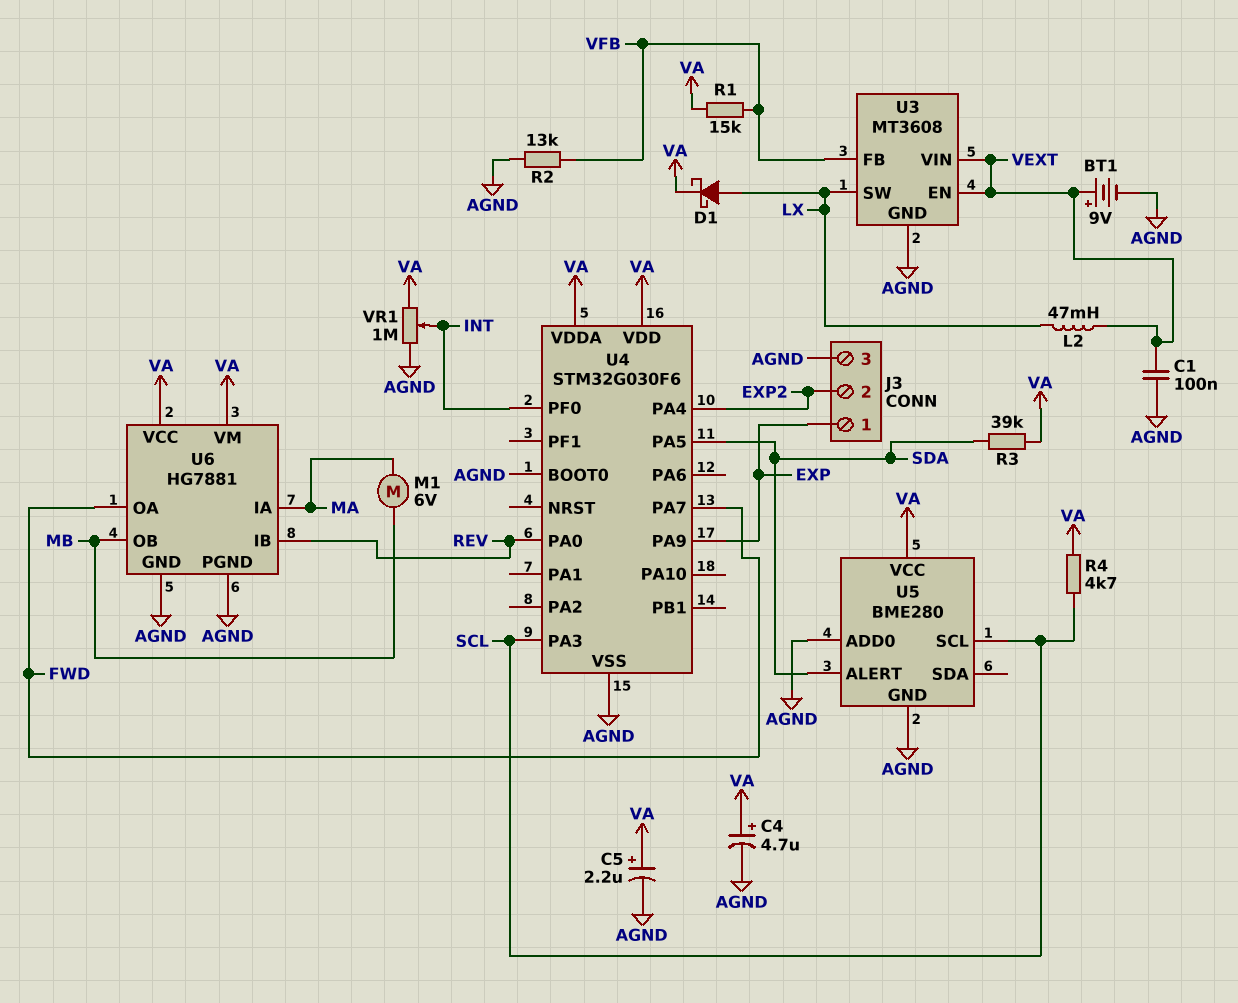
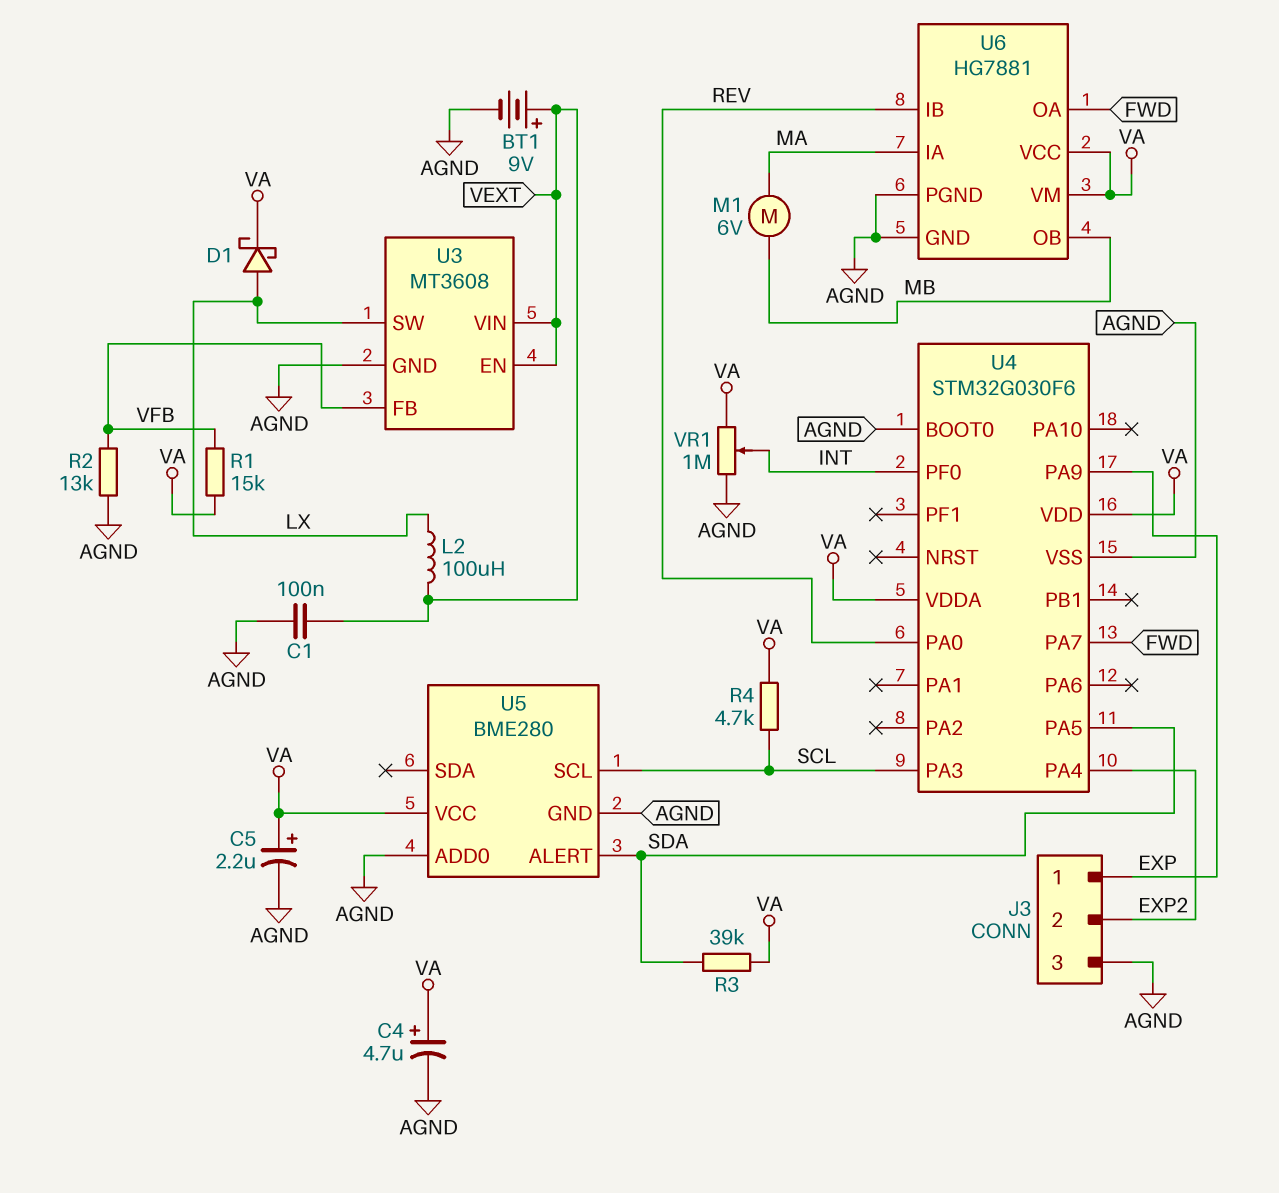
L2: 47mH (LX, VEXT) -> 100uH (LX, VEXT)

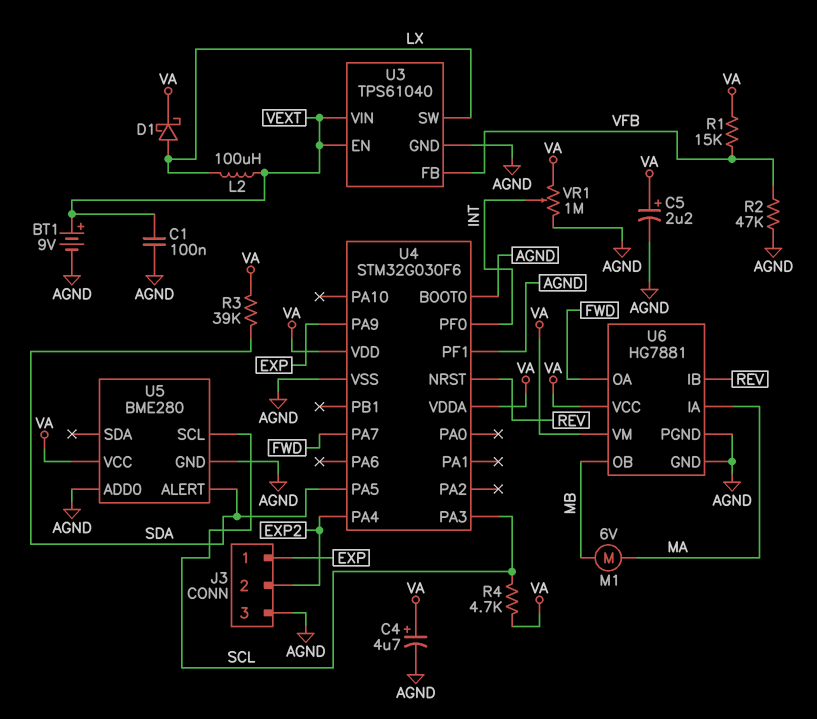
R2: 13k (AGND, VFB) -> 47k (AGND, VFB)
U3: MT3608 -> TPS61040
U4 pin NRST: none -> REV
U4 pin PA0: REV -> none
U4 pin PF1: none -> AGND

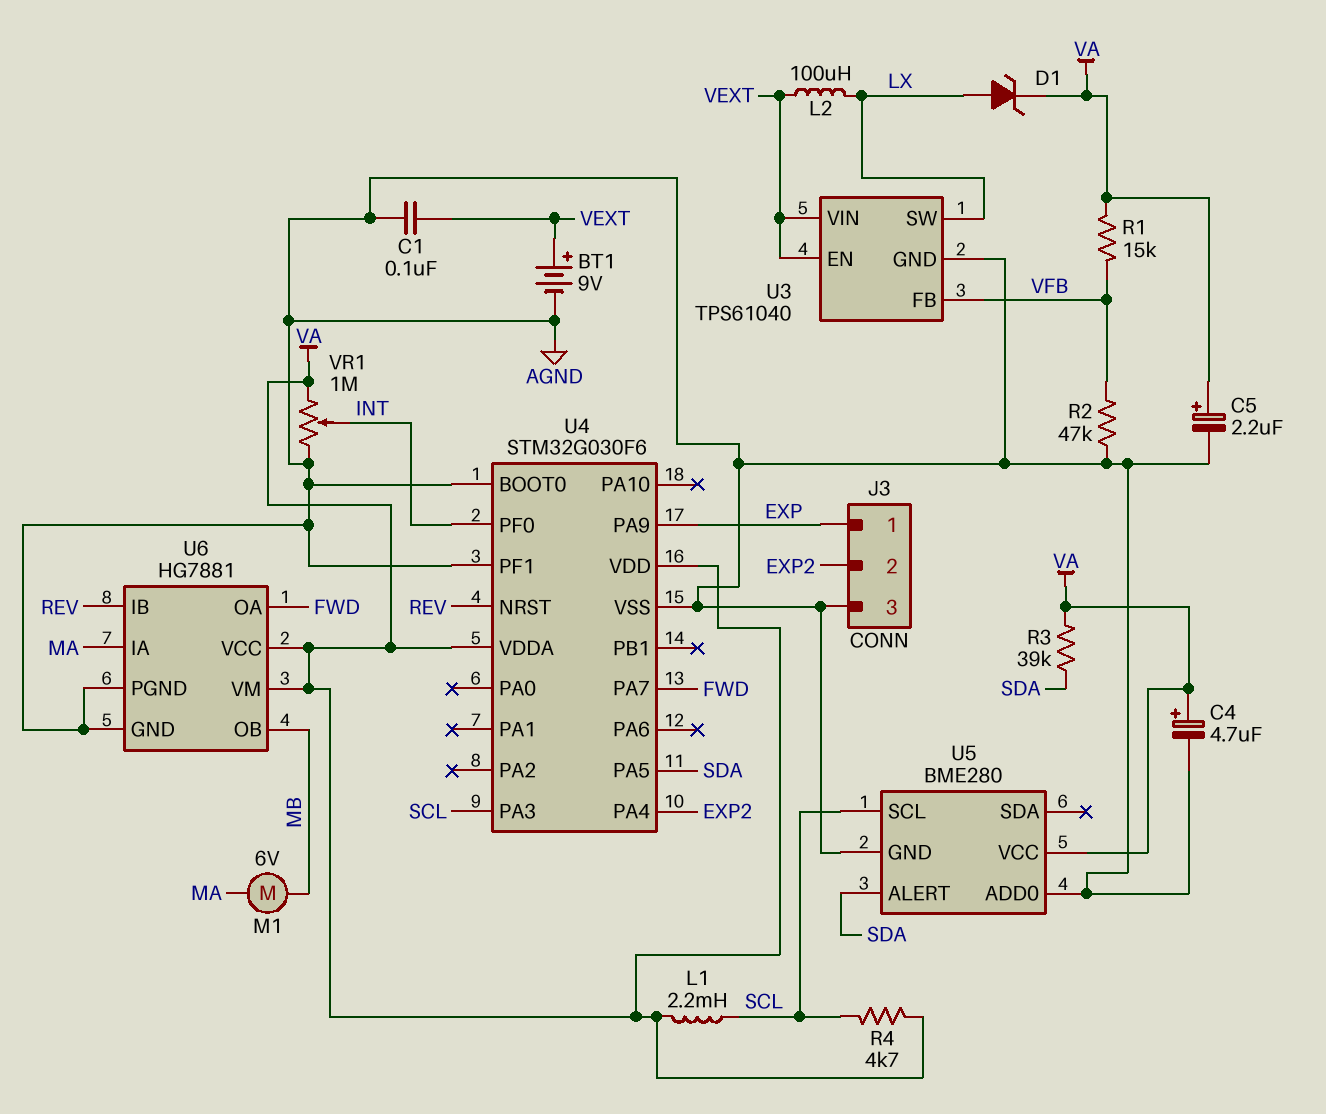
D1: schottky (A LX, K VA) -> zener (A LX, K VA)
L1: none -> 2.2mH (SCL, VA)

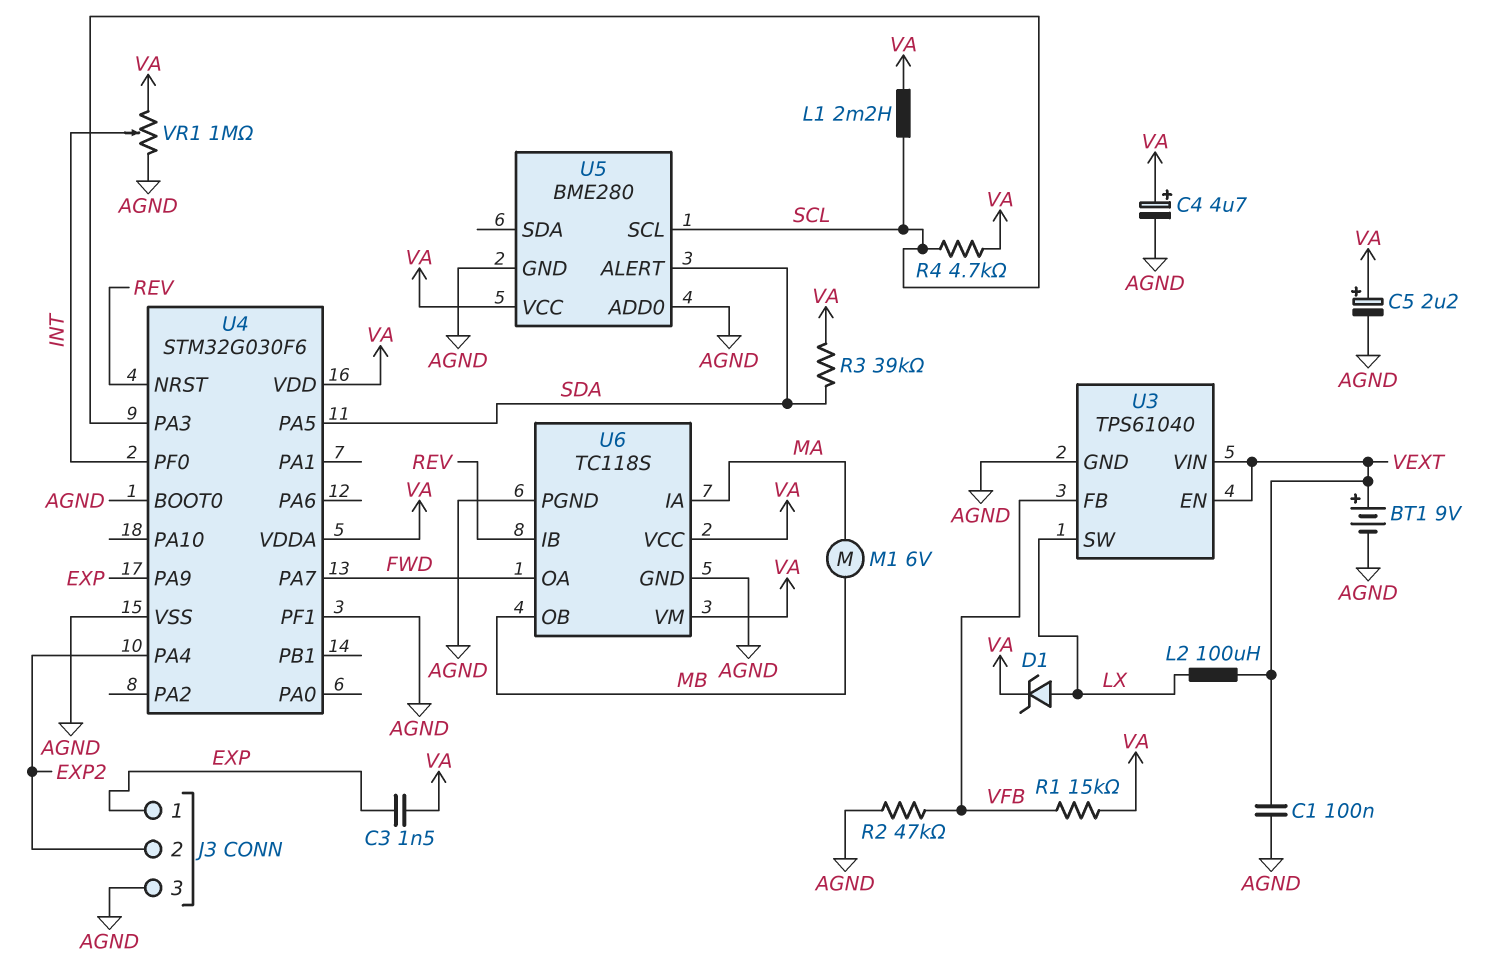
C3: none -> 1.5nF (EXP, VA)
U6: HG7881 -> TC118S

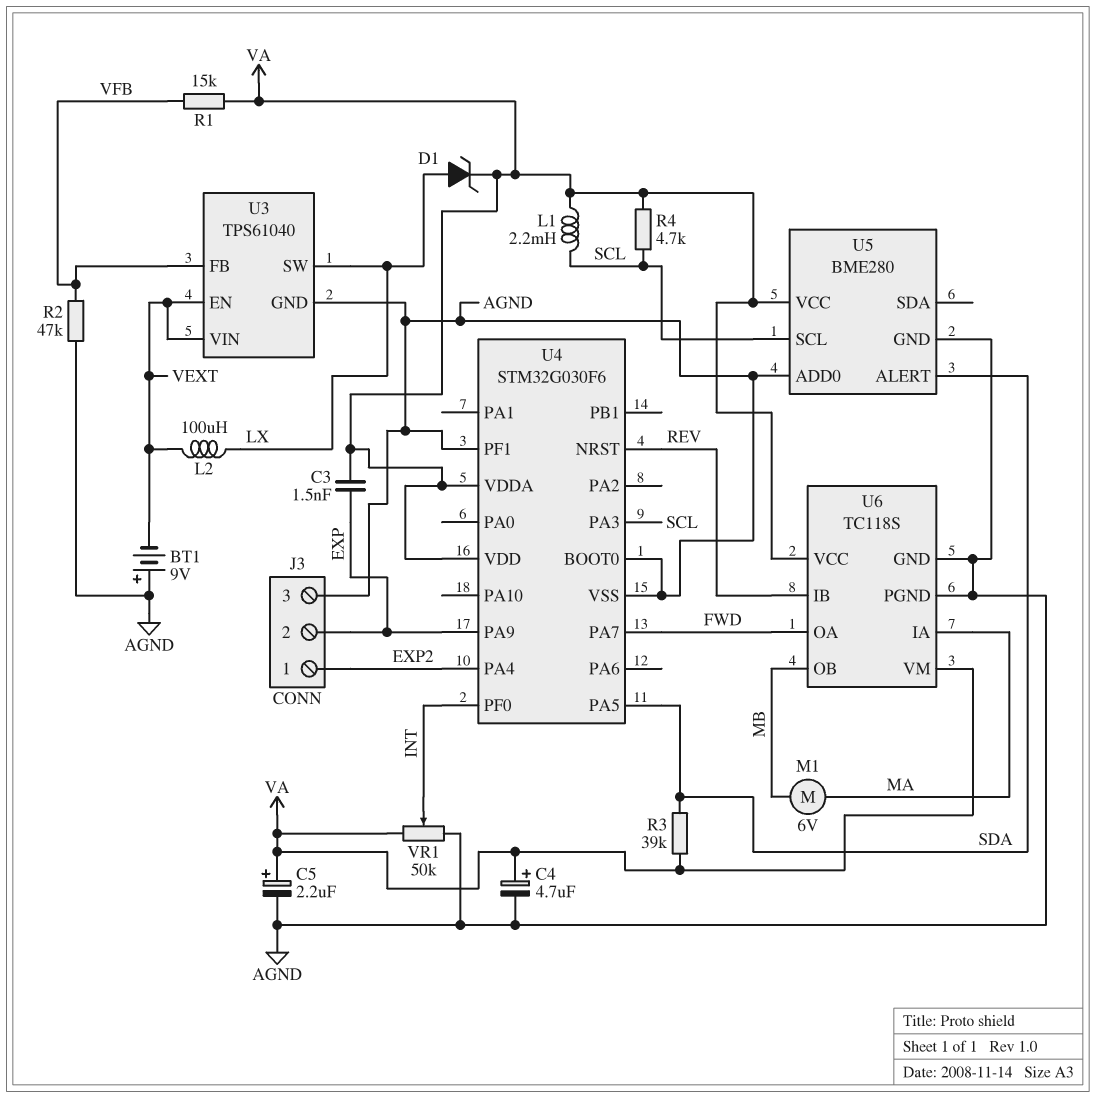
BT1: 9V (plus VEXT, minus AGND) -> 9V (plus AGND, minus VEXT)
C1: 100nF (AGND, VEXT) -> none
J3 pin 1: EXP -> EXP2
J3 pin 2: EXP2 -> EXP
VR1: 1M (AGND, VA, wiper INT) -> 50k (AGND, VA, wiper INT)

